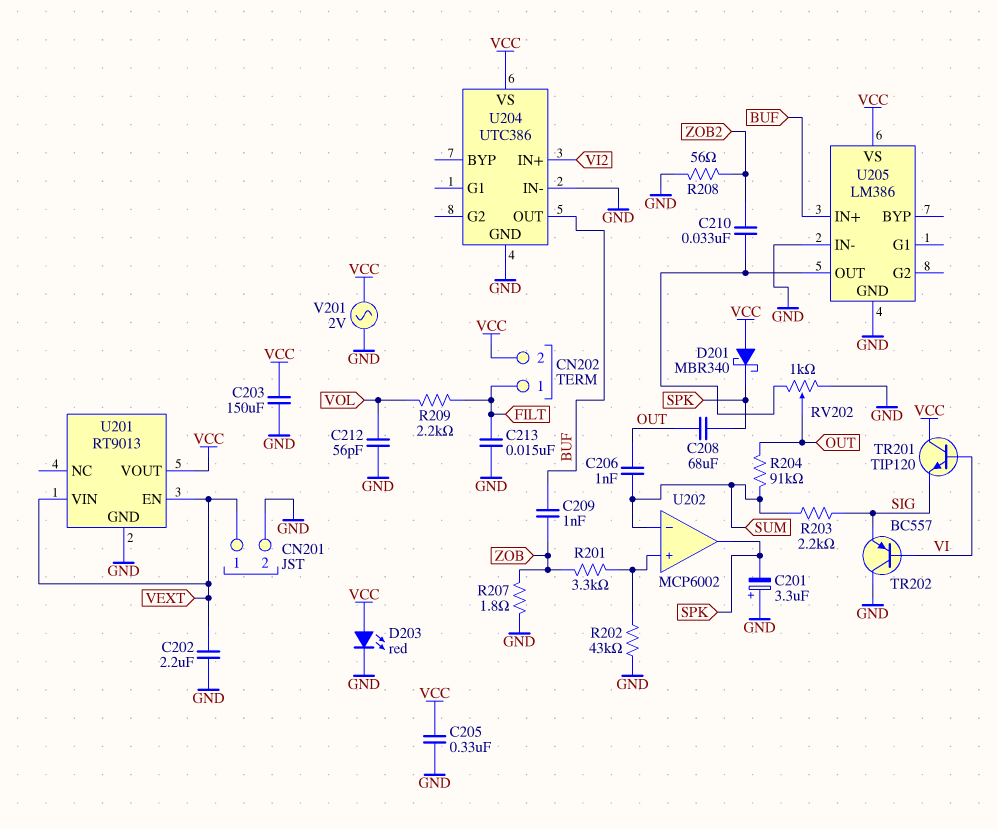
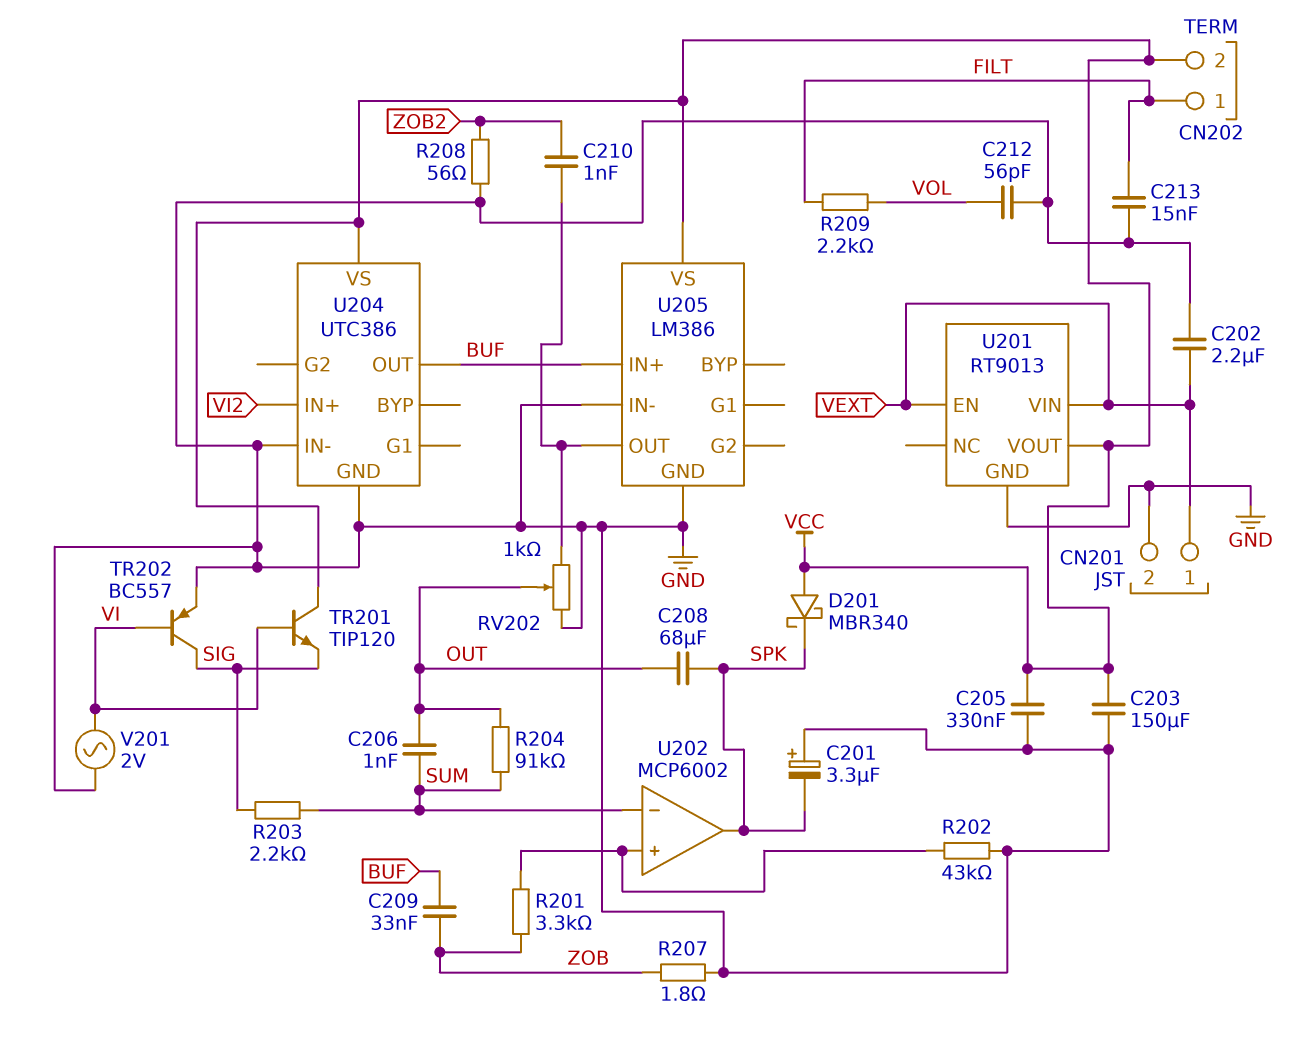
C209: 1nF (BUF, ZOB) -> 33nF (BUF, ZOB)
C210: 33nF (U205/OUT, ZOB2) -> 1nF (U205/OUT, ZOB2)
D203: LED red (A VCC, K GND) -> none
TR202: PNP BC557 (B VI, C GND, E SIG) -> PNP BC557 (B VI, C SIG, E GND)
V201: AC 2V (GND, VCC) -> AC 2V (GND, VI)

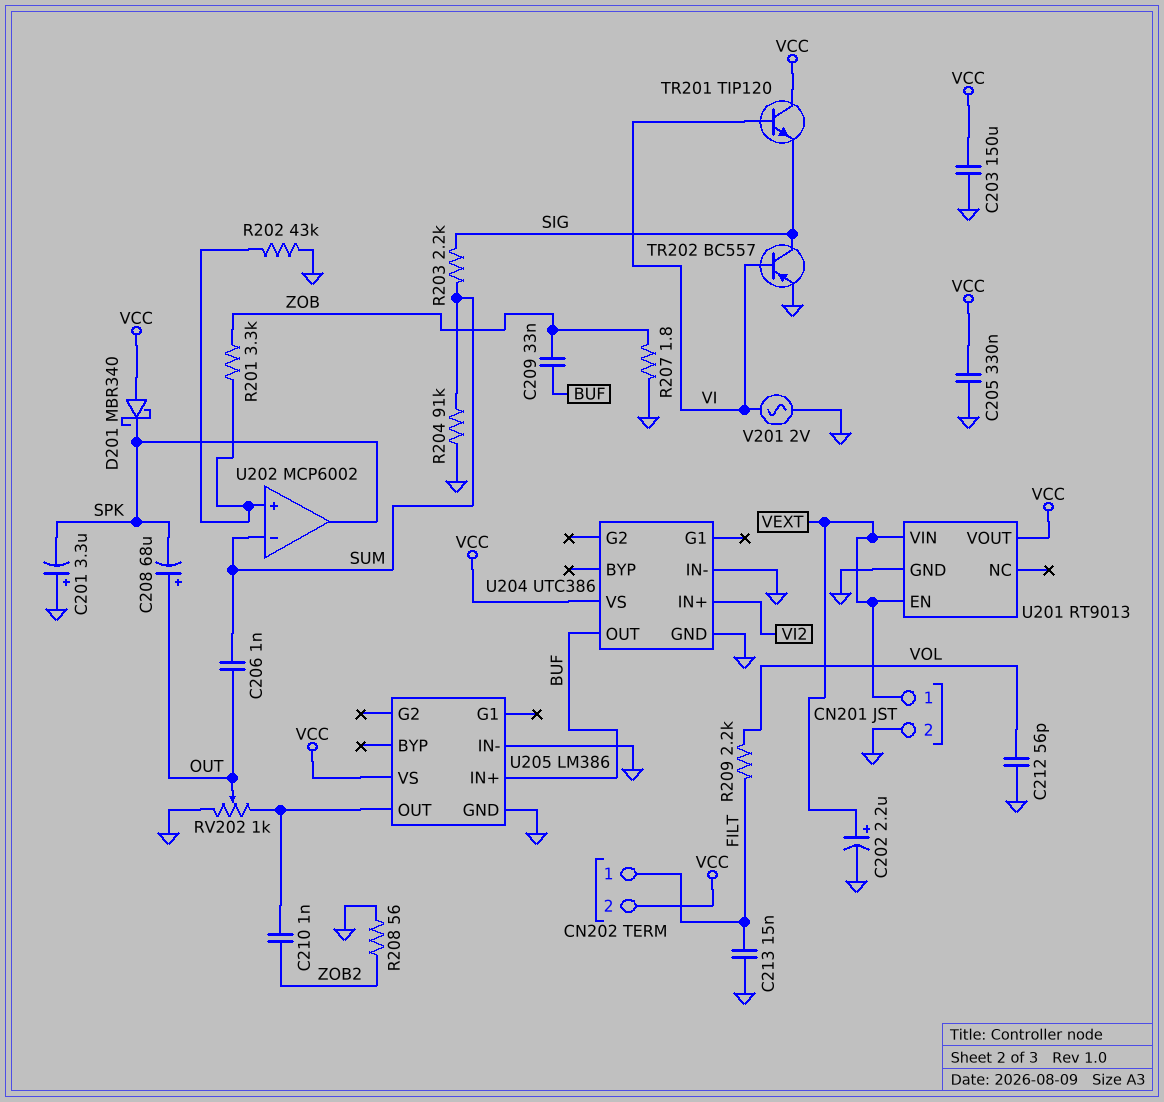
C202: 2.2uF (GND, VEXT) -> 2.2uF (plus VEXT, minus GND)
C208: 68uF (OUT, SPK) -> 68uF (plus OUT, minus SPK)
R204: 91k (OUT, SUM) -> 91k (GND, SUM)

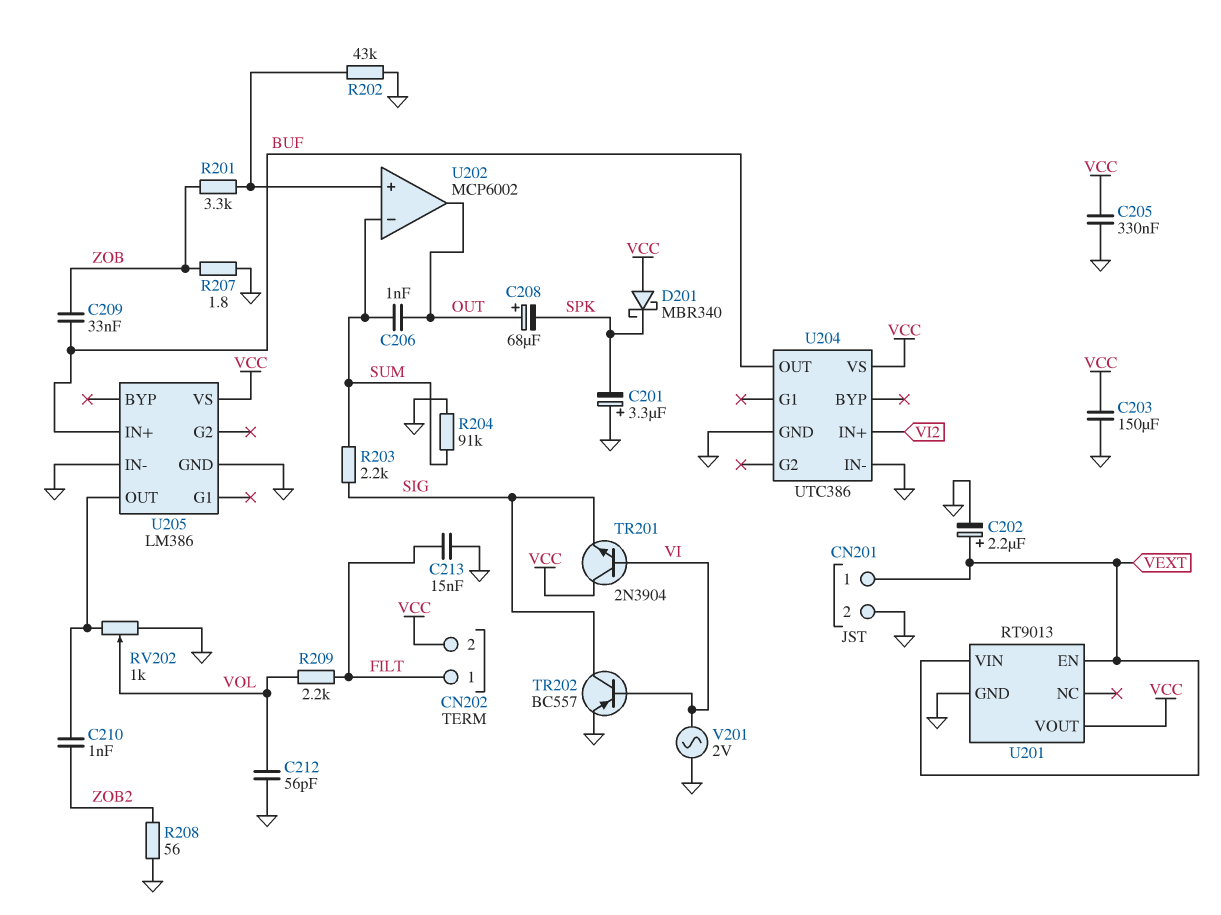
RV202: 1k (GND, U205/OUT, wiper OUT) -> 1k (GND, U205/OUT, wiper VOL)
TR201: NPN TIP120 (B VI, C VCC, E SIG) -> NPN 2N3904 (B VI, C VCC, E SIG)
U202 pin out: SPK -> OUT

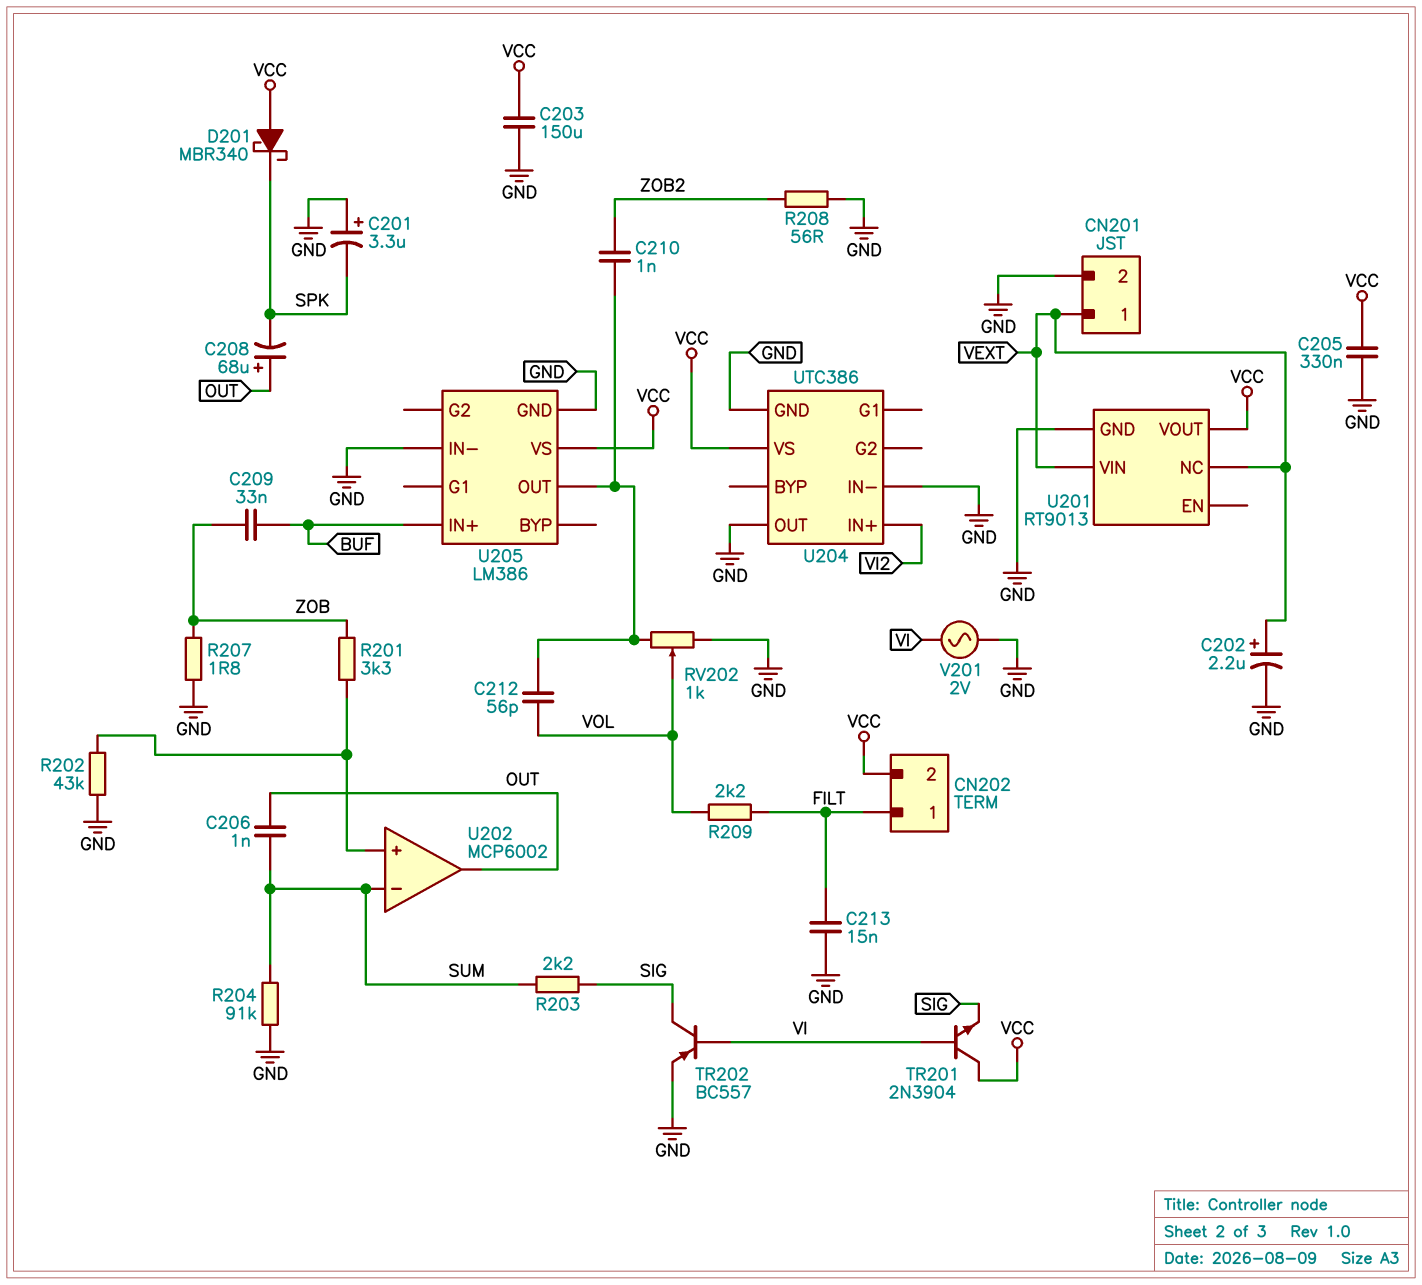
C212: 56pF (GND, VOL) -> 56pF (U205/OUT, VOL)
U201 pin EN: VEXT -> none
U201 pin NC: none -> VEXT
U204 pin OUT: BUF -> GND

